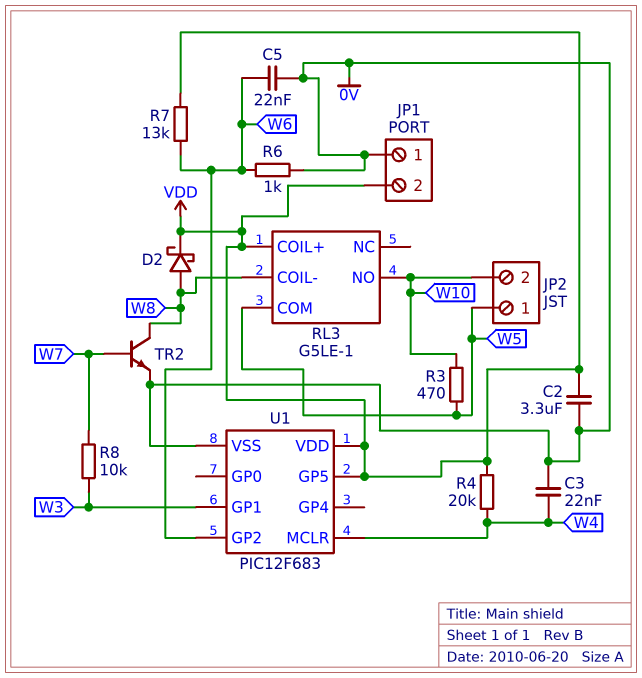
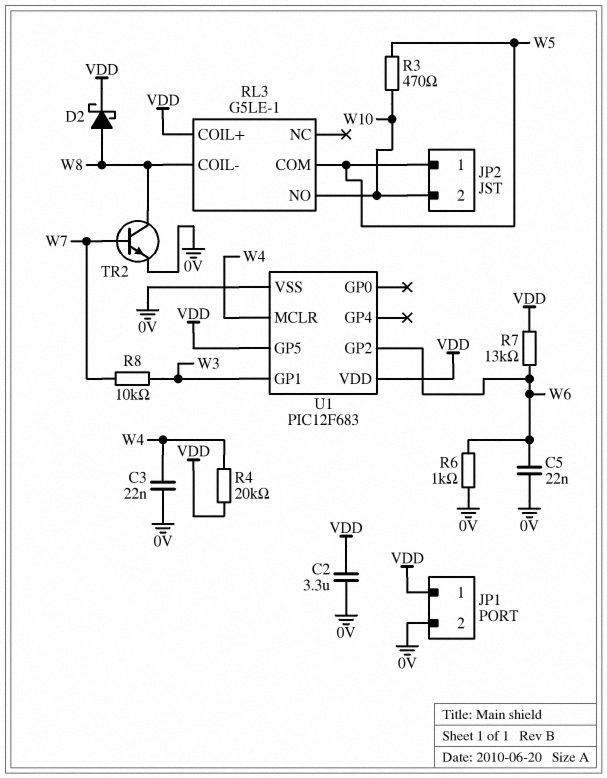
JP1 pin 1: 0V -> VDD
JP1 pin 2: VDD -> 0V

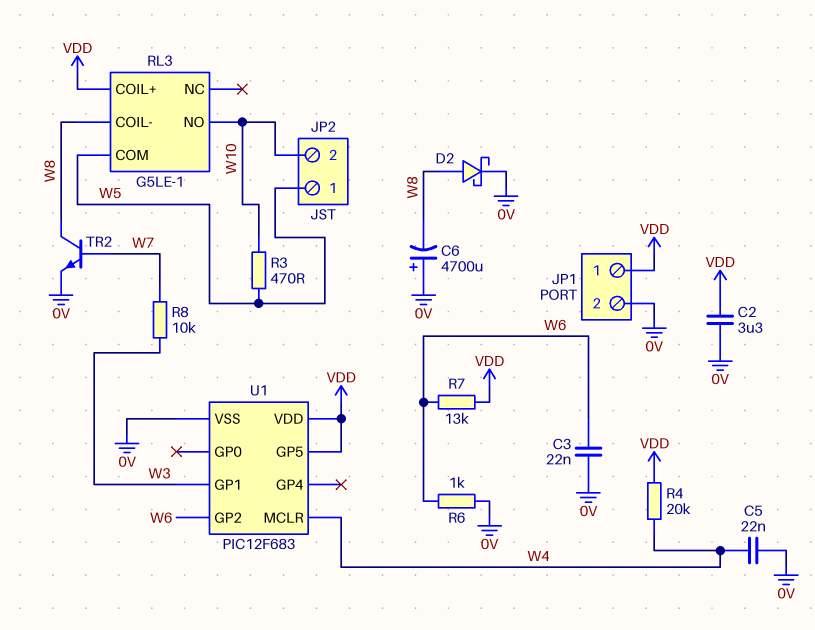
C3: 22nF (0V, W4) -> 22nF (0V, W6)
C5: 22nF (0V, W6) -> 22nF (0V, W4)
C6: none -> 4700uF (plus 0V, minus W8)
D2: schottky (A W8, K VDD) -> schottky (A W8, K 0V)

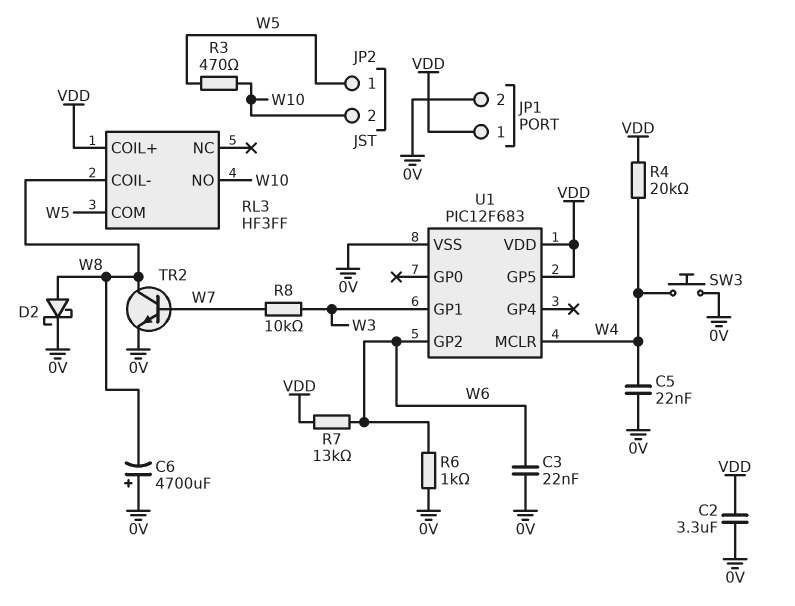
RL3: G5LE-1 -> HF3FF
SW3: none -> button (0V, W4)

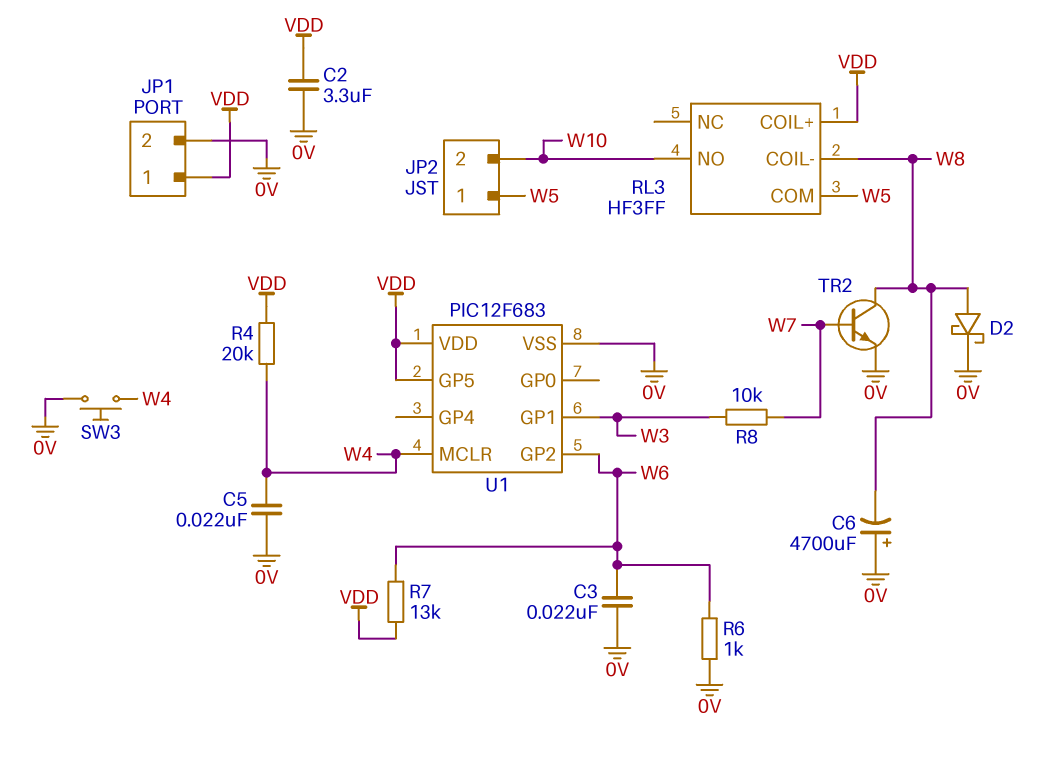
R3: 470 (W5, W10) -> none

